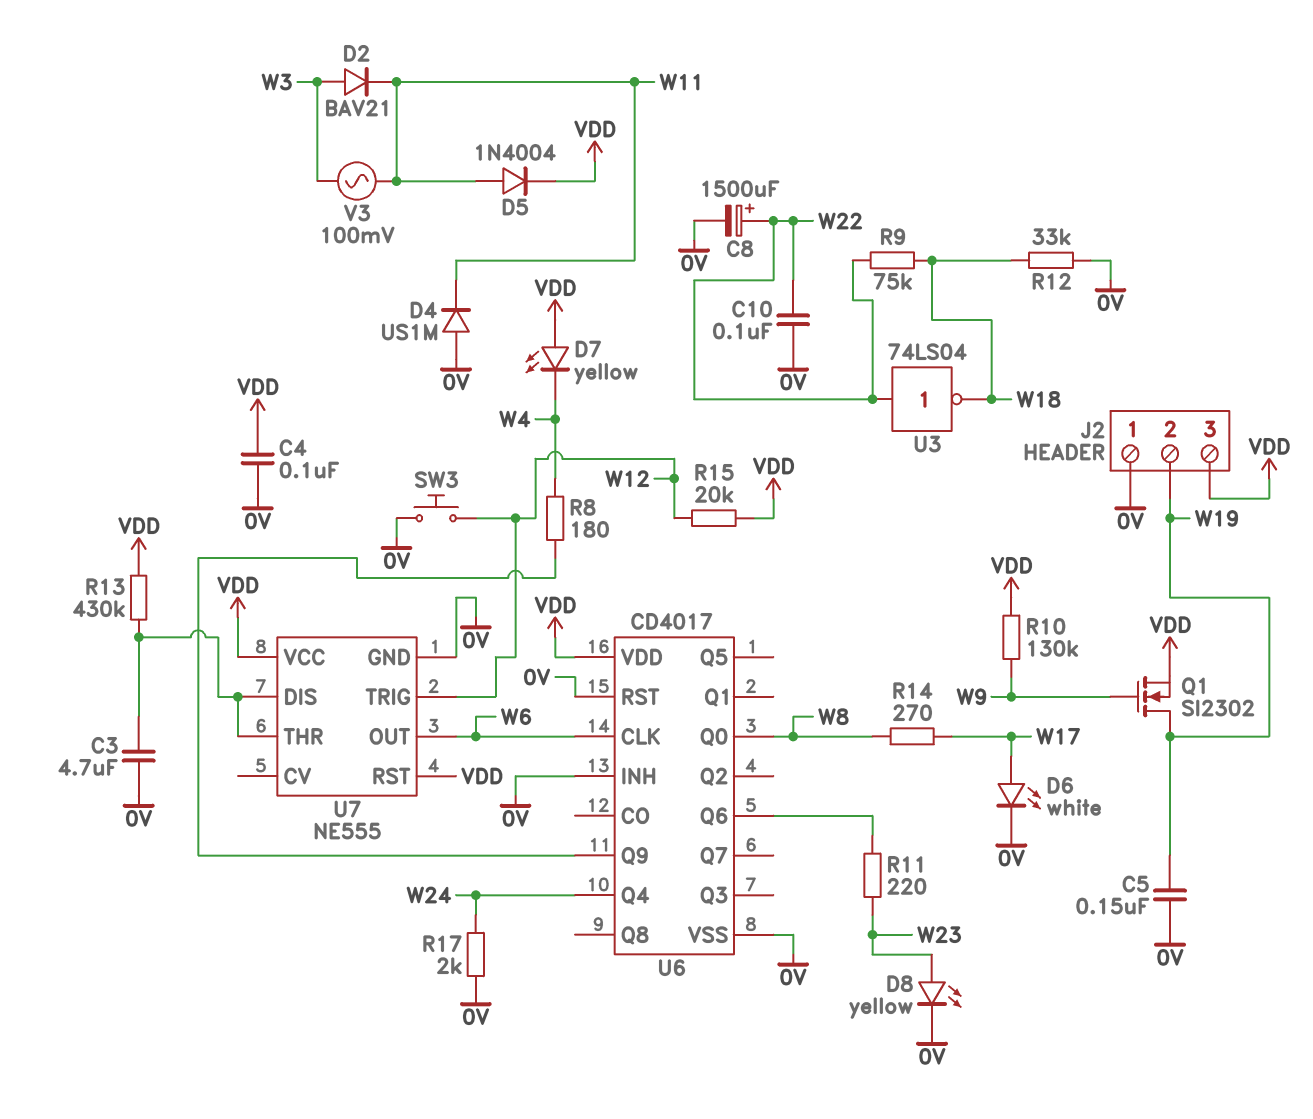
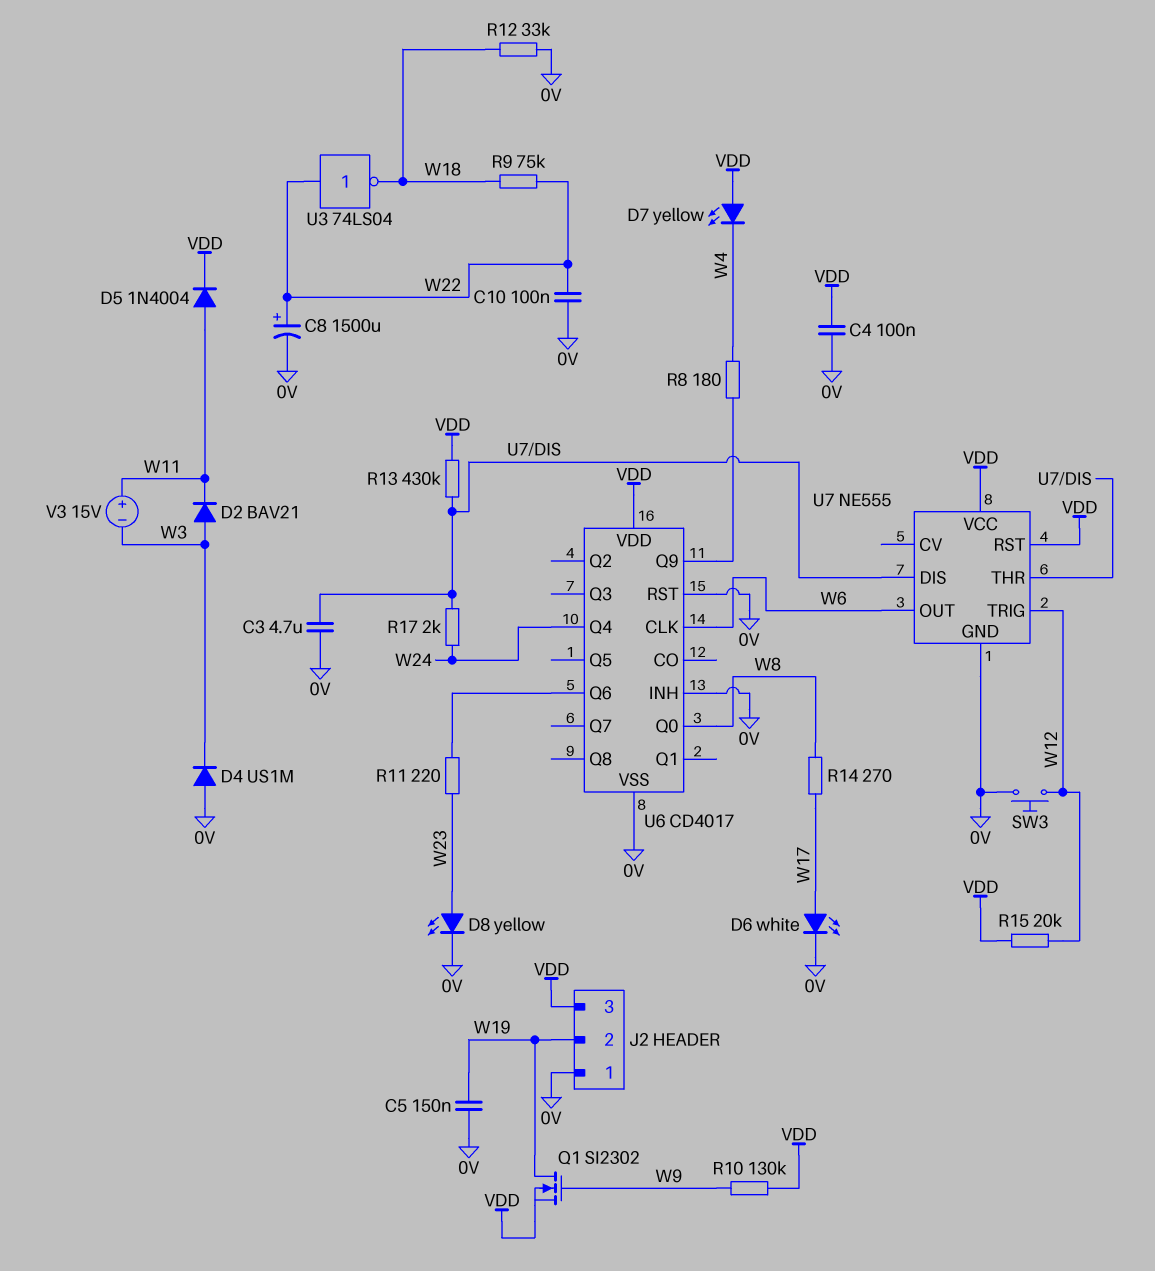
D4: diode US1M (A 0V, K W11) -> diode US1M (A 0V, K W3)
R17: 2k (0V, W24) -> 2k (U7/DIS, W24)
V3: AC 100mV (W3, W11) -> 15V (plus W11, minus W3)

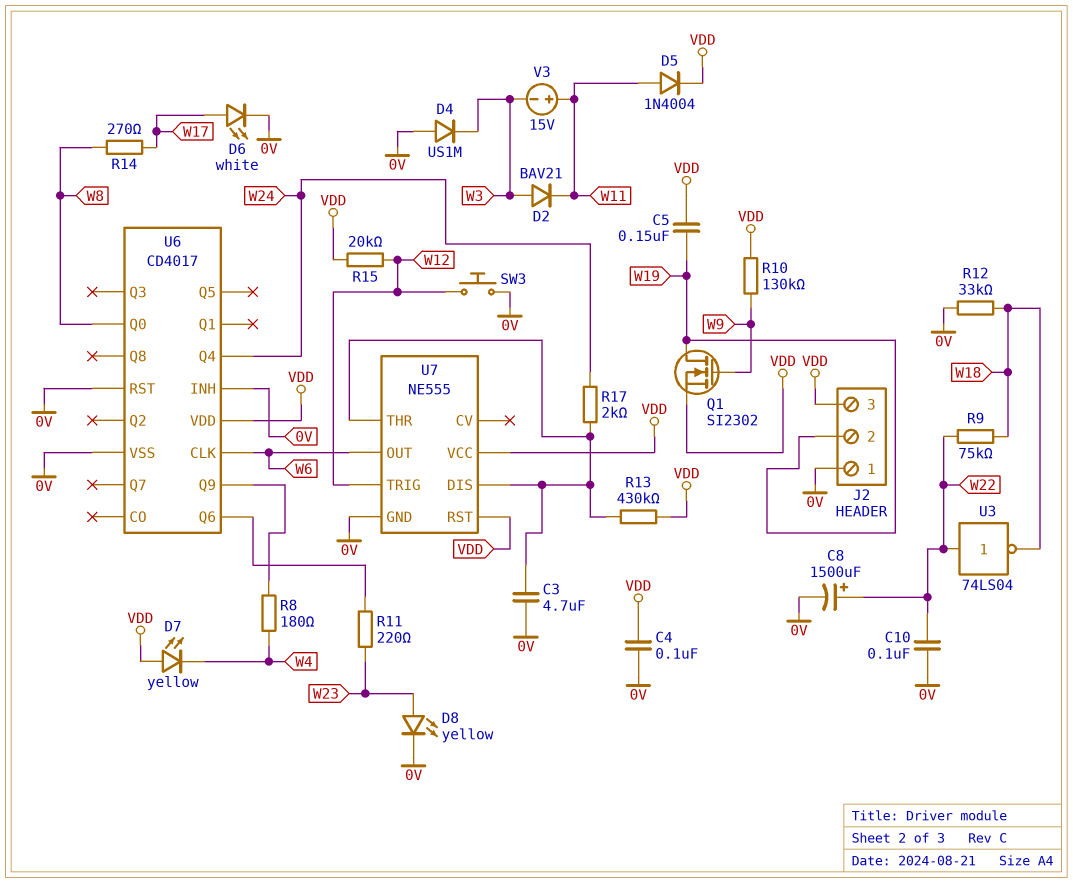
C5: 150nF (0V, W19) -> 150nF (VDD, W19)

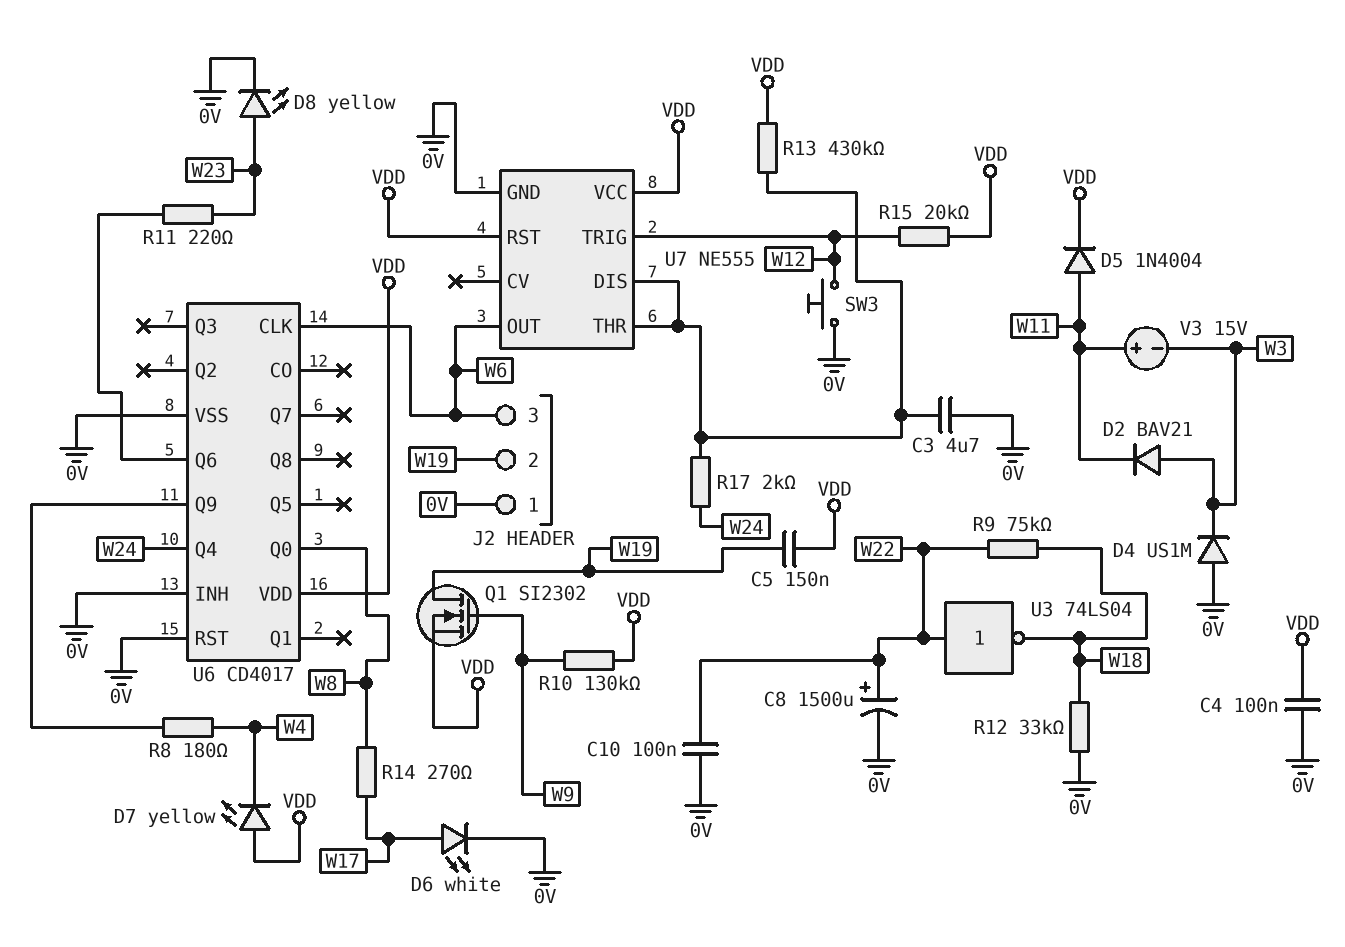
J2 pin 3: VDD -> W6

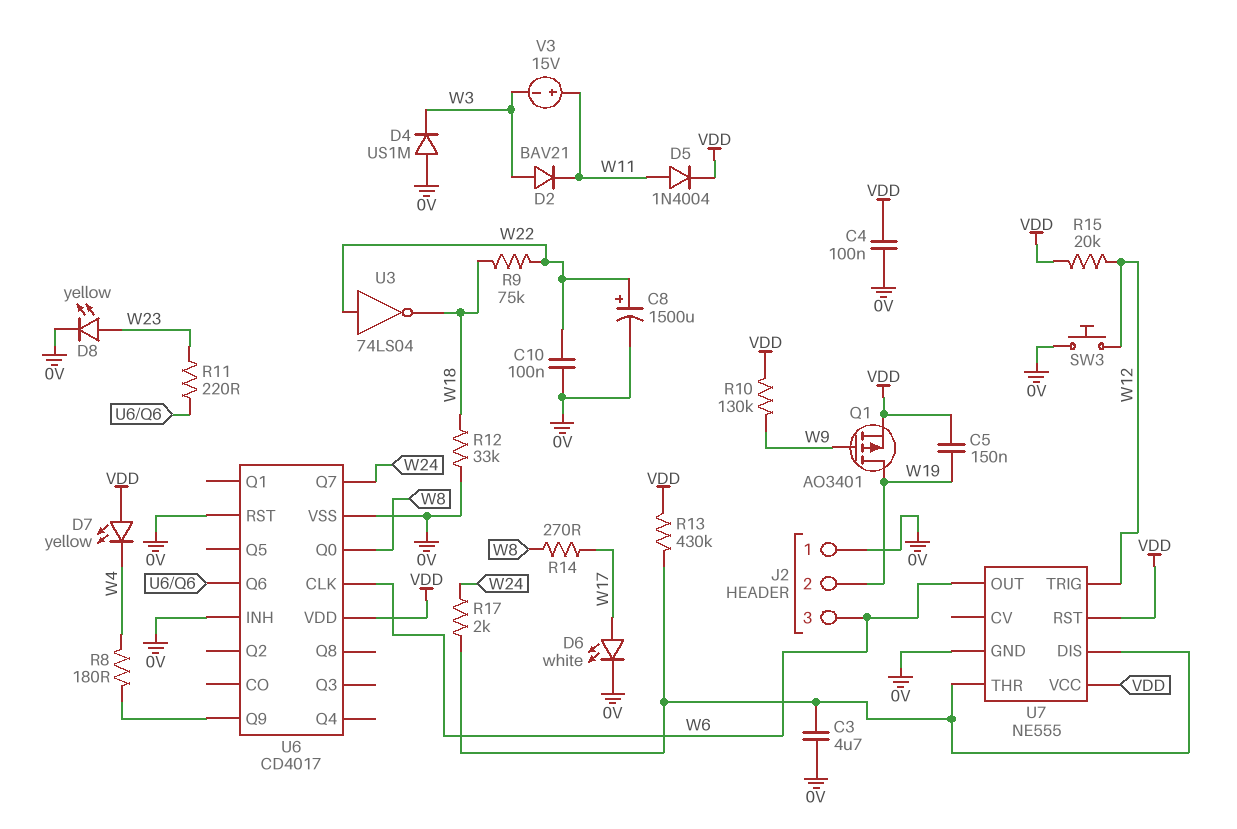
Q1: NMOS SI2302 (G W9, D W19, S VDD) -> PMOS AO3401 (G W9, D W19, S VDD)
U6 pin Q4: W24 -> none
U6 pin Q7: none -> W24

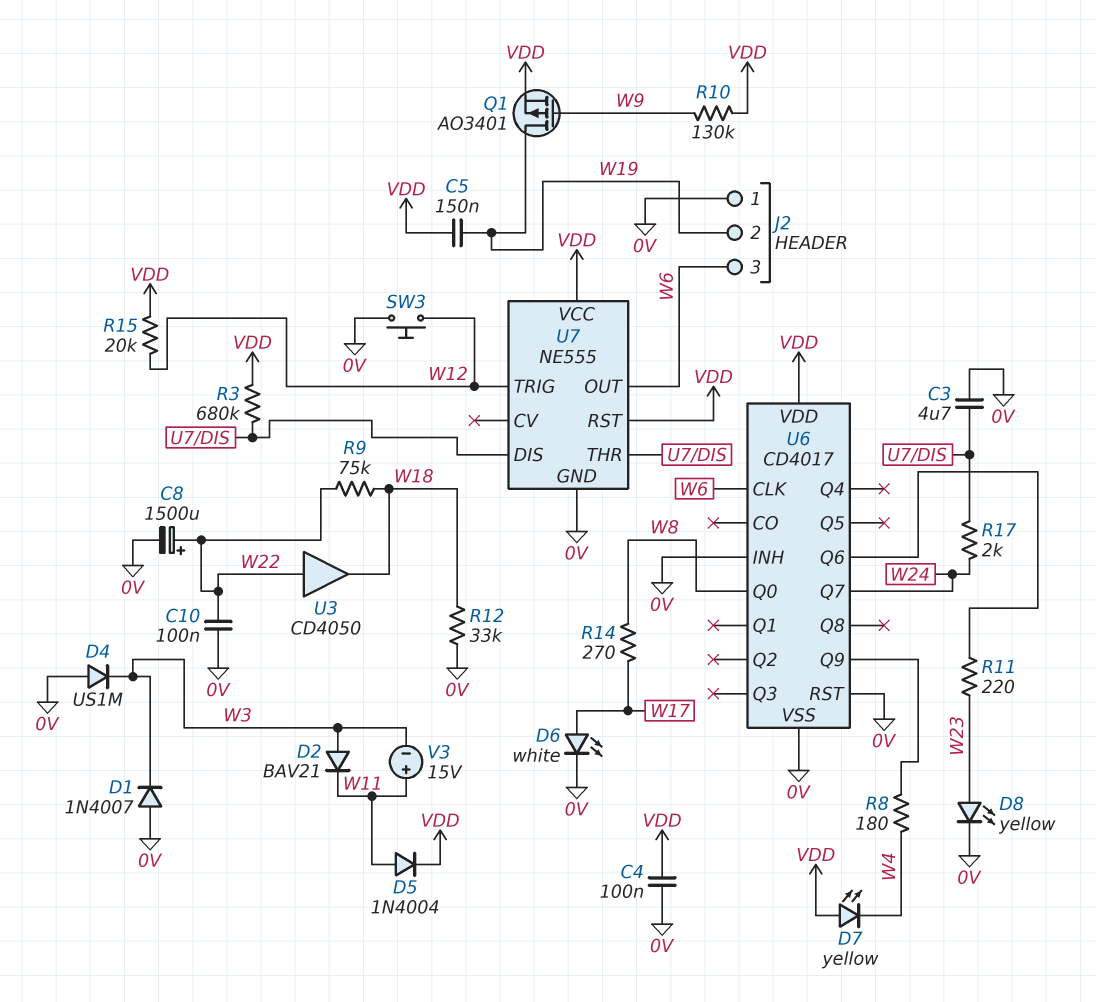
D1: none -> diode 1N4007 (A 0V, K W3)
R3: none -> 680k (U7/DIS, VDD)
R13: 430k (U7/DIS, VDD) -> none
U3: NOT 74LS04 (in W22, out W18) -> buffer CD4050 (in W22, out W18)

